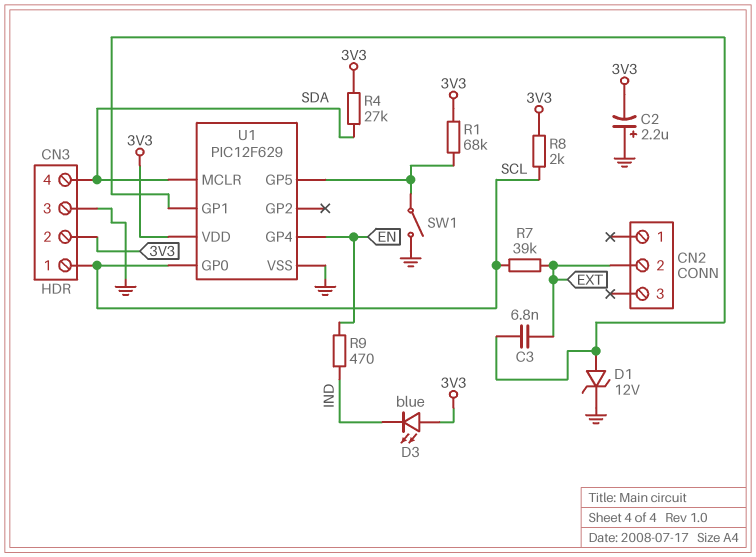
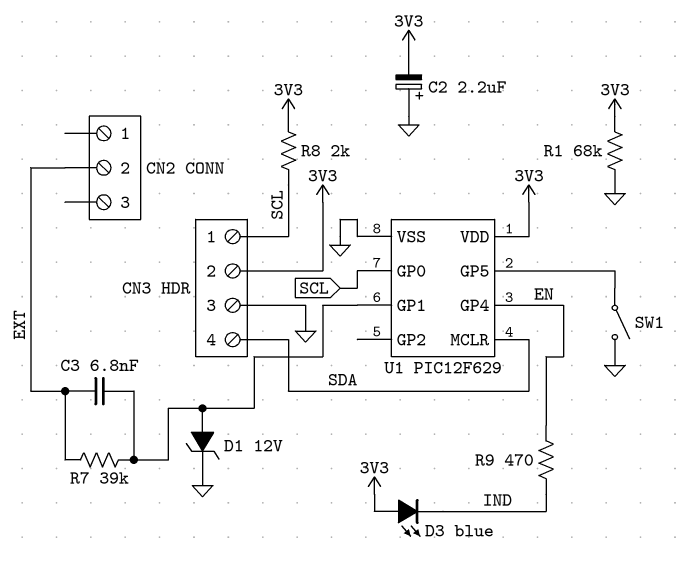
R1: 68k (3V3, U1/GP5) -> 68k (3V3, GND)
R4: 27k (3V3, SDA) -> none
R7: 39k (EXT, SCL) -> 39k (EXT, U1/GP1)

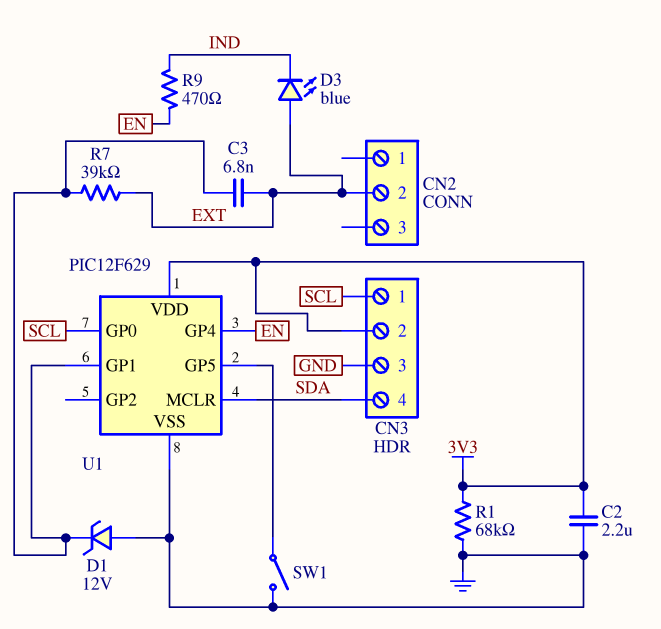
C2: 2.2uF (plus GND, minus 3V3) -> 2.2uF (3V3, GND)
D1: zener 12V (A U1/GP1, K GND) -> zener 12V (A GND, K U1/GP1)
D3: LED blue (A 3V3, K IND) -> LED blue (A EXT, K IND)
R8: 2k (3V3, SCL) -> none

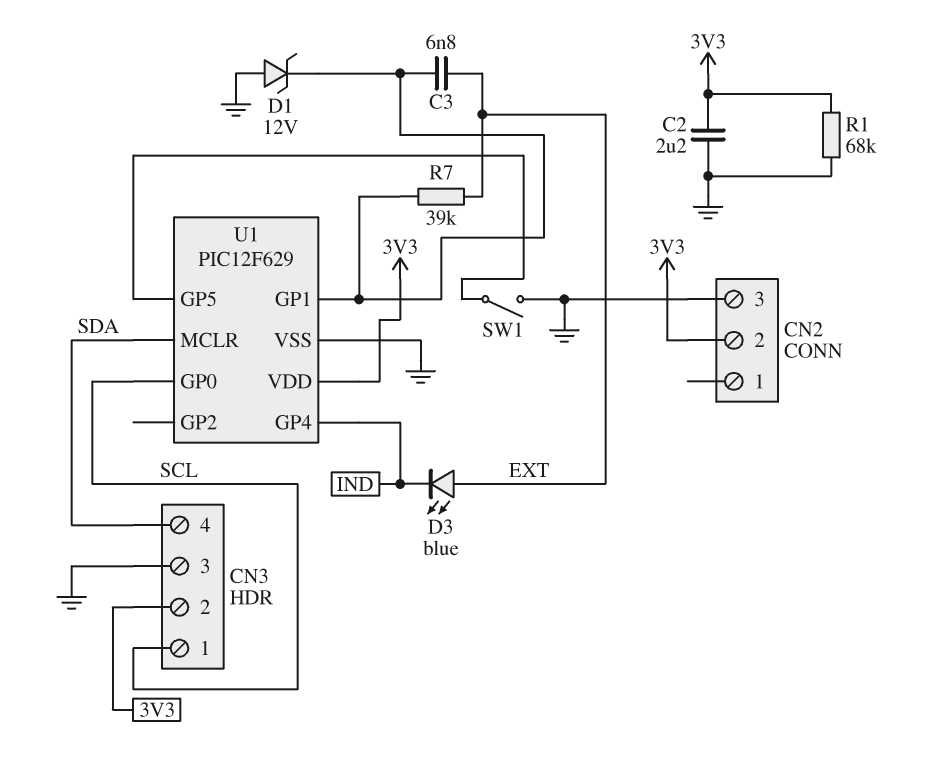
CN2 pin 2: EXT -> 3V3
CN2 pin 3: none -> GND
R9: 470 (EN, IND) -> none
U1 pin GP4: EN -> IND

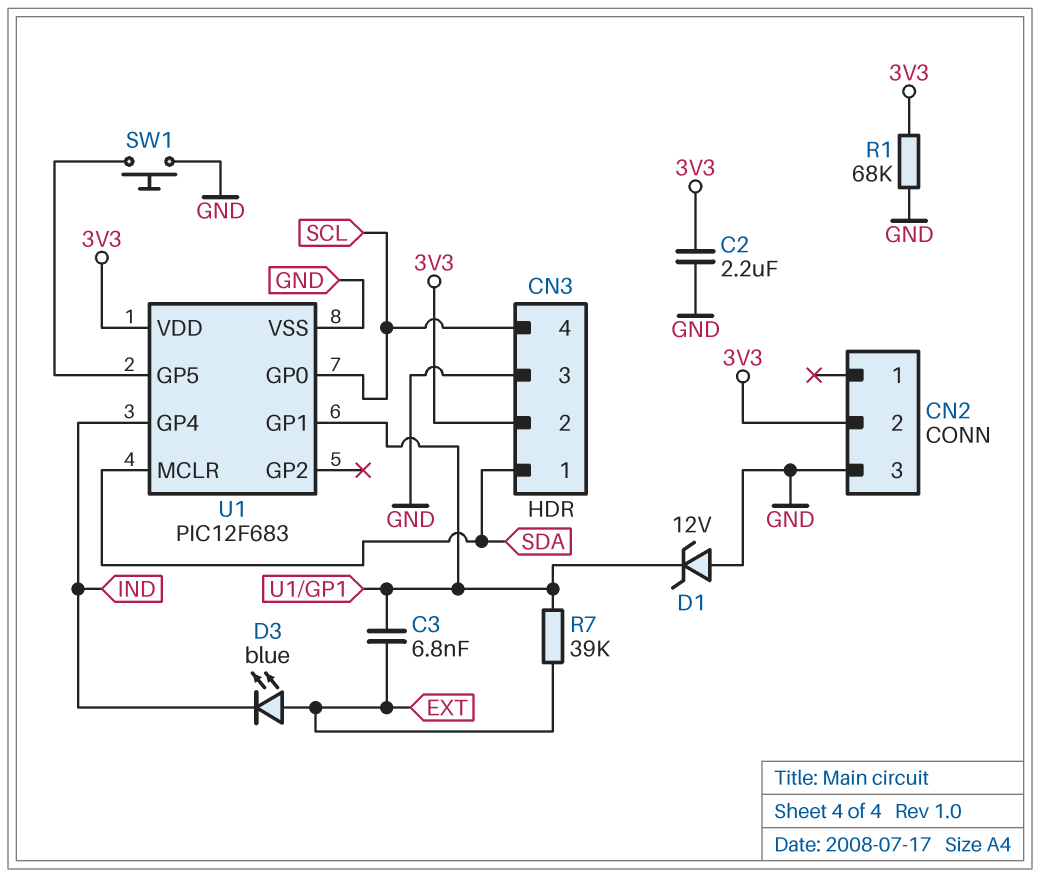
CN3 pin 1: SCL -> SDA
CN3 pin 4: SDA -> SCL
SW1: switch (GND, U1/GP5) -> button (GND, U1/GP5)
U1: PIC12F629 -> PIC12F683

